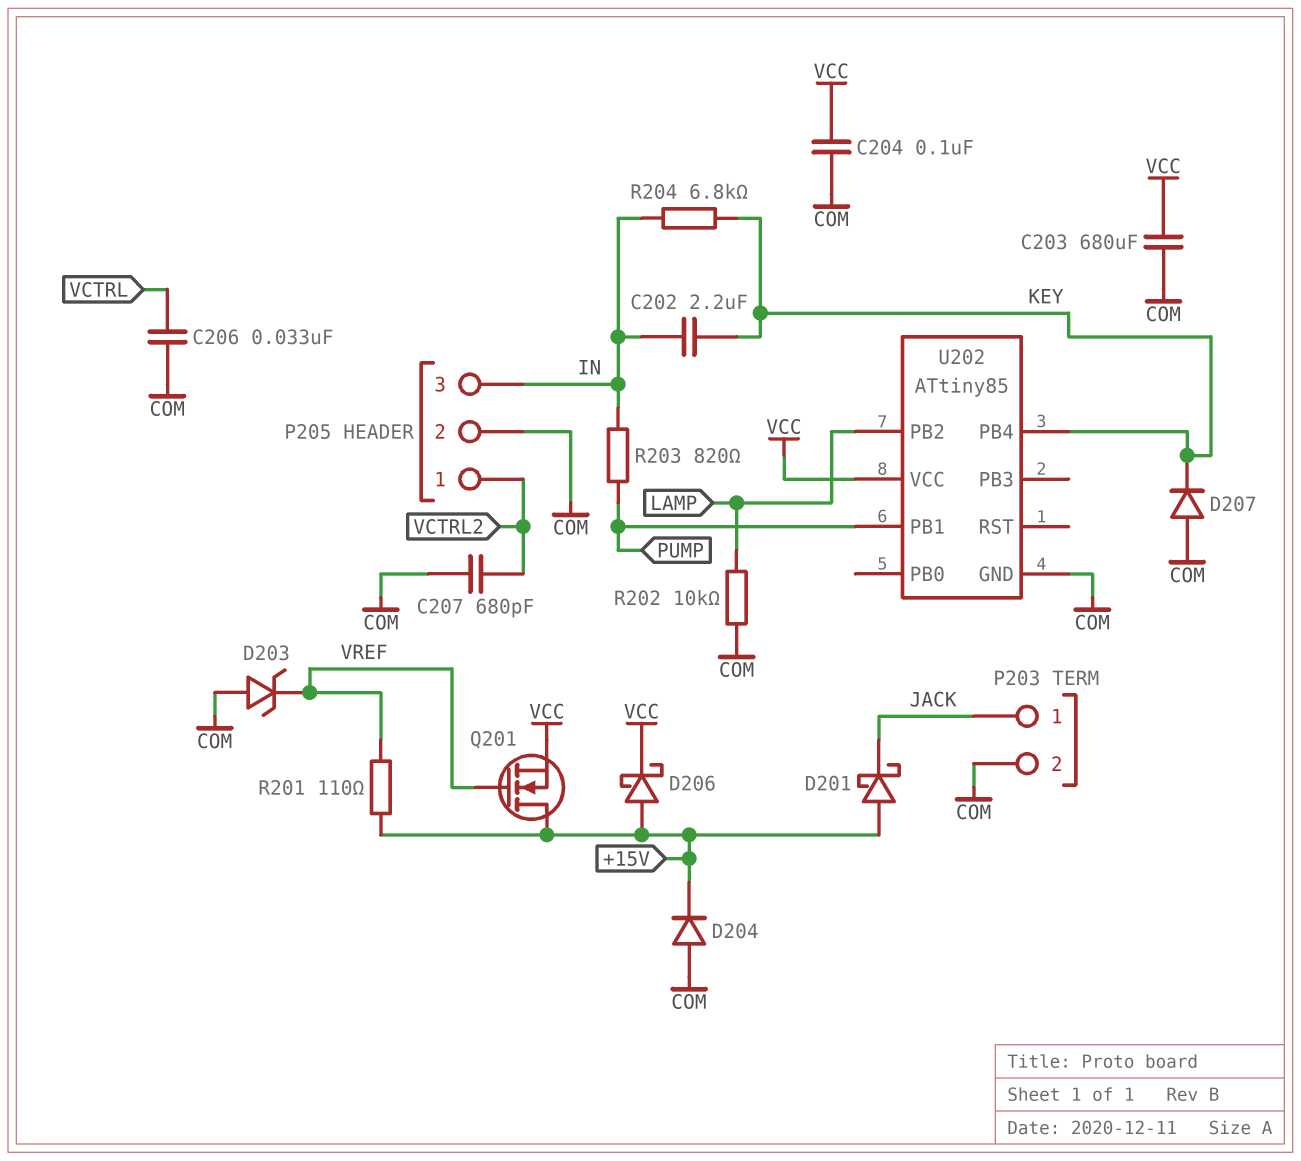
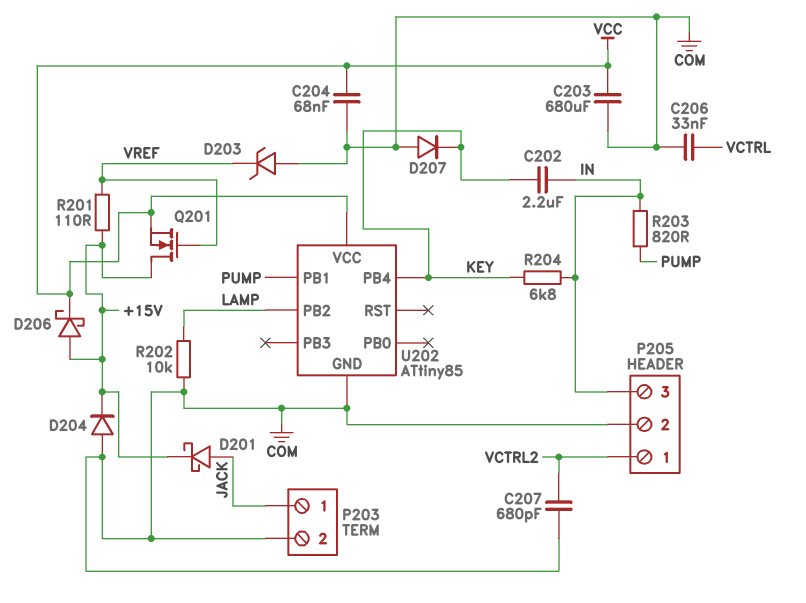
C204: 100nF (COM, VCC) -> 68nF (COM, VCC)
D201: schottky (A +15V, K JACK) -> schottky (A JACK, K +15V)

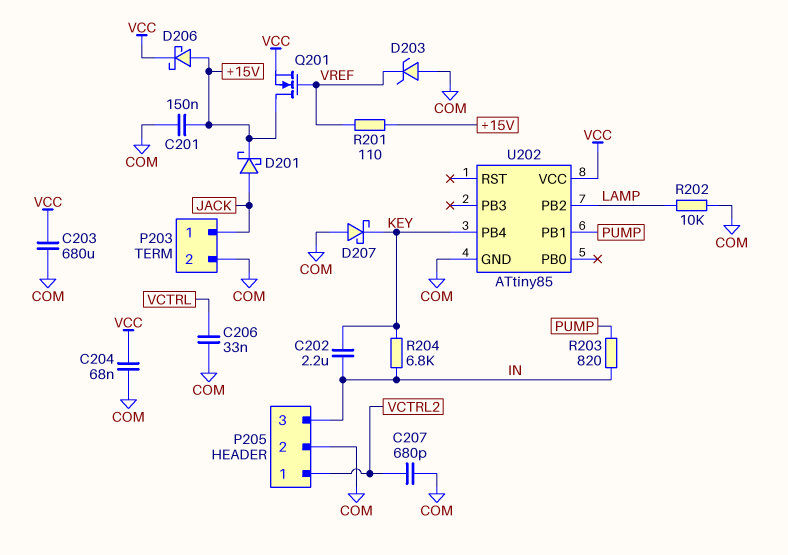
C201: none -> 150nF (+15V, COM)
D204: diode (A COM, K +15V) -> none
D207: diode (A COM, K KEY) -> schottky (A COM, K KEY)

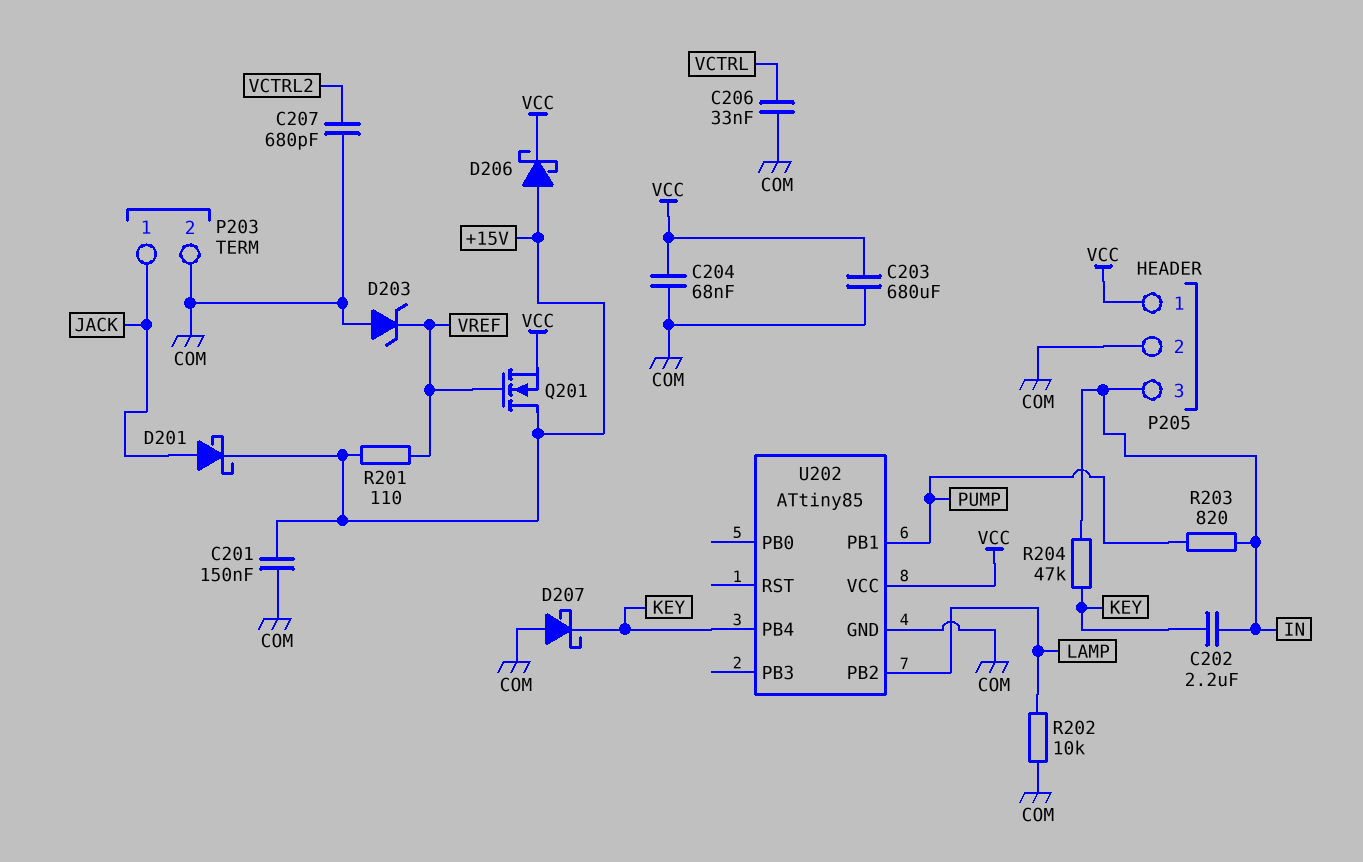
P205 pin 1: VCTRL2 -> VCC
R204: 6.8k (IN, KEY) -> 47k (IN, KEY)

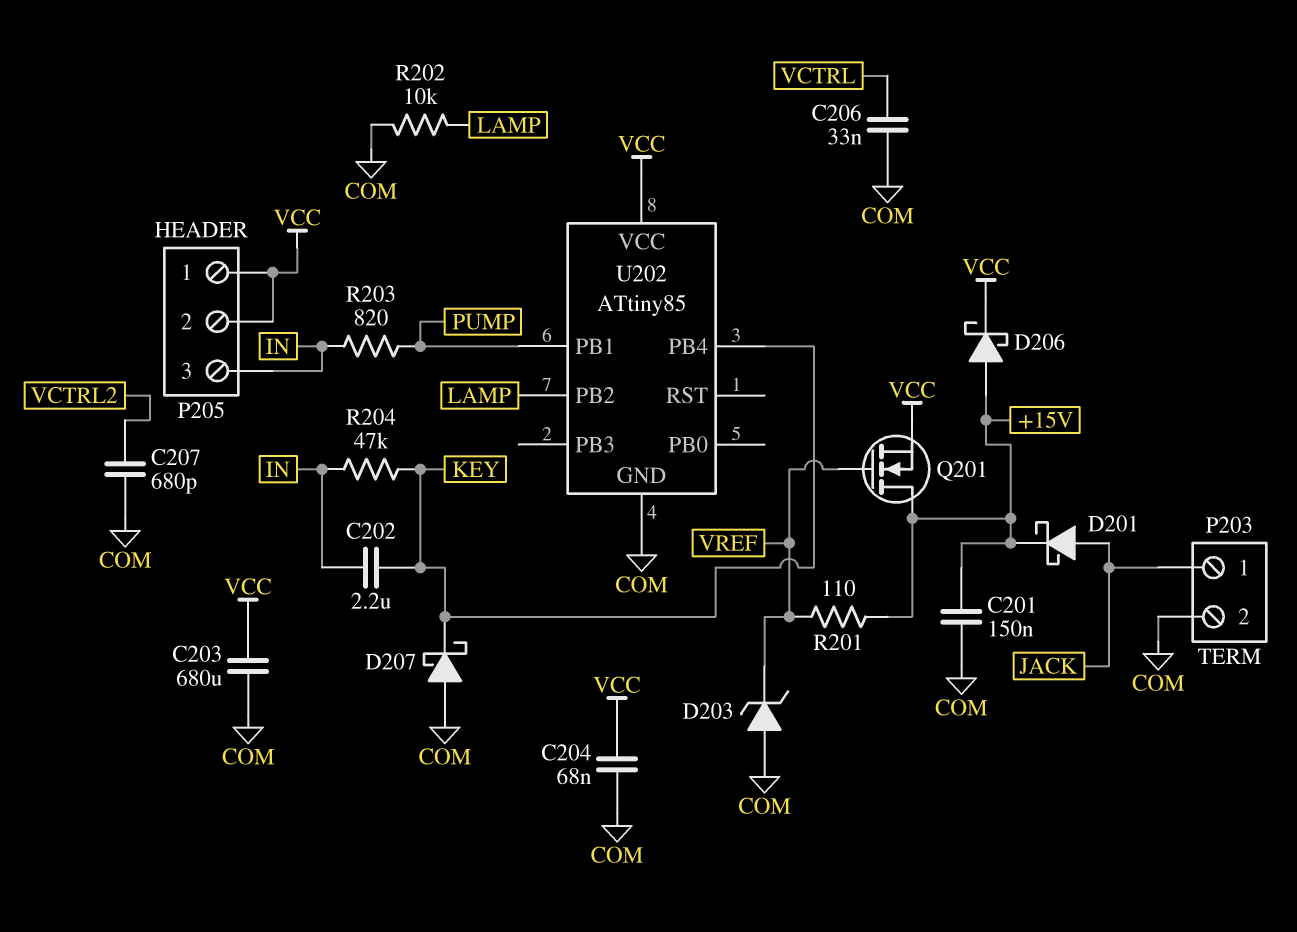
P205 pin 2: COM -> VCC

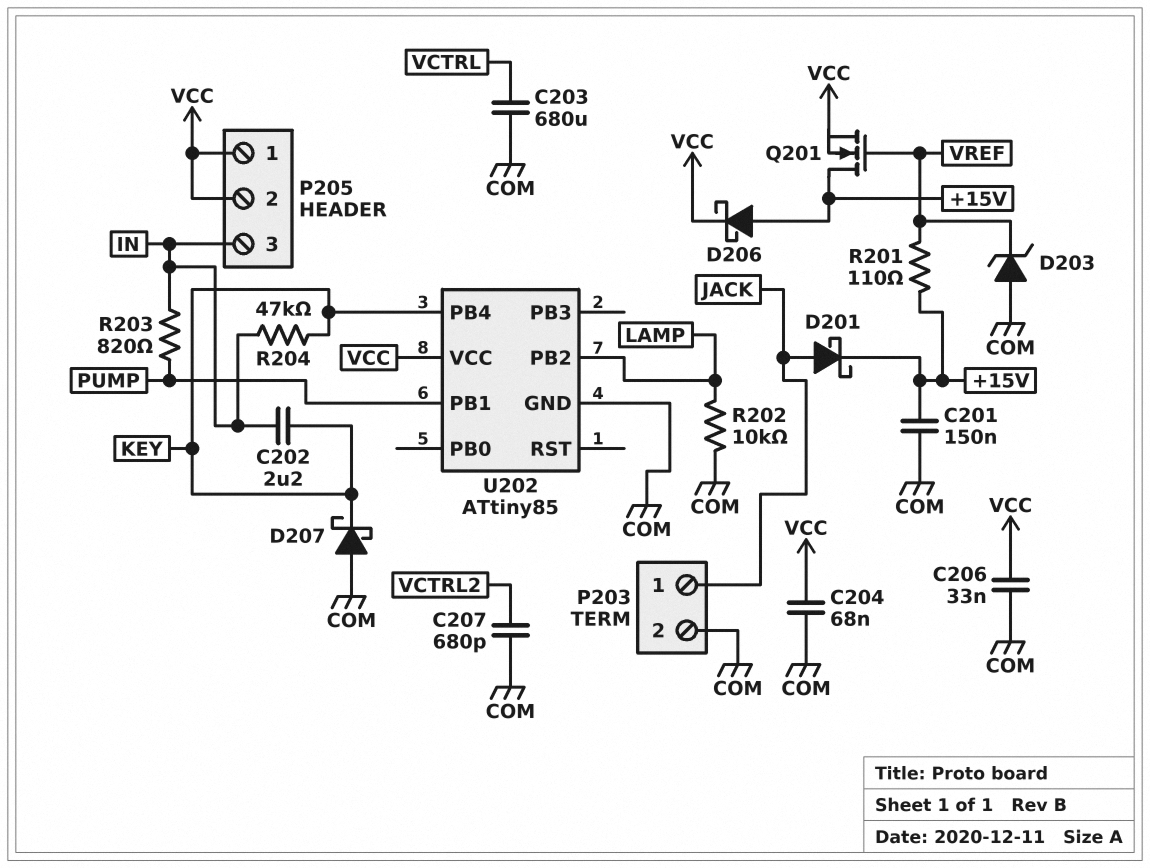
C203: 680uF (COM, VCC) -> 680uF (COM, VCTRL)
C206: 33nF (COM, VCTRL) -> 33nF (COM, VCC)

